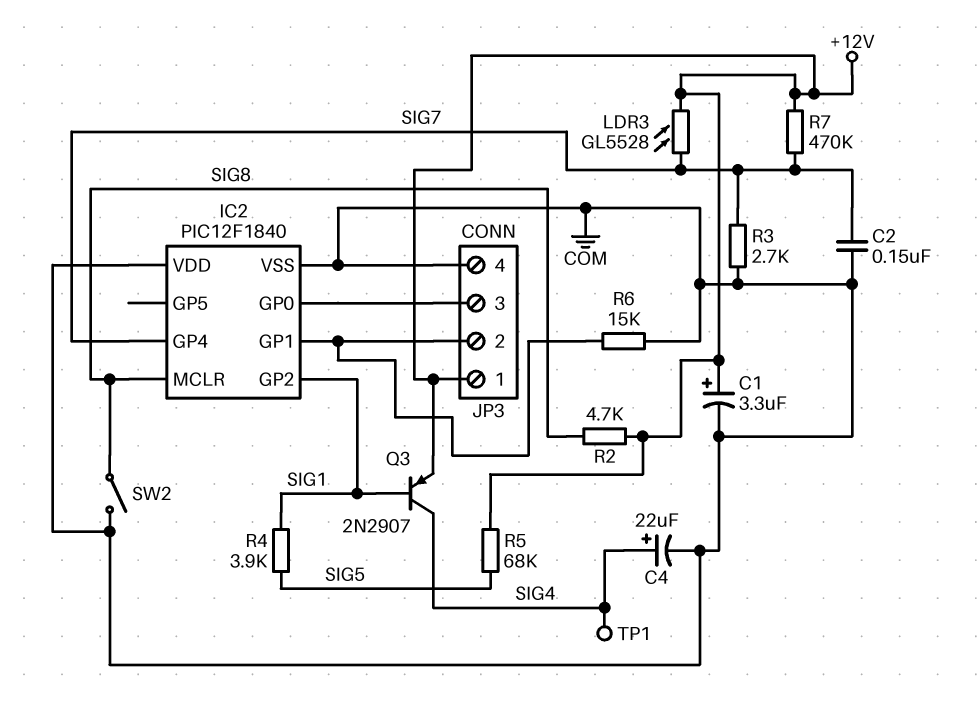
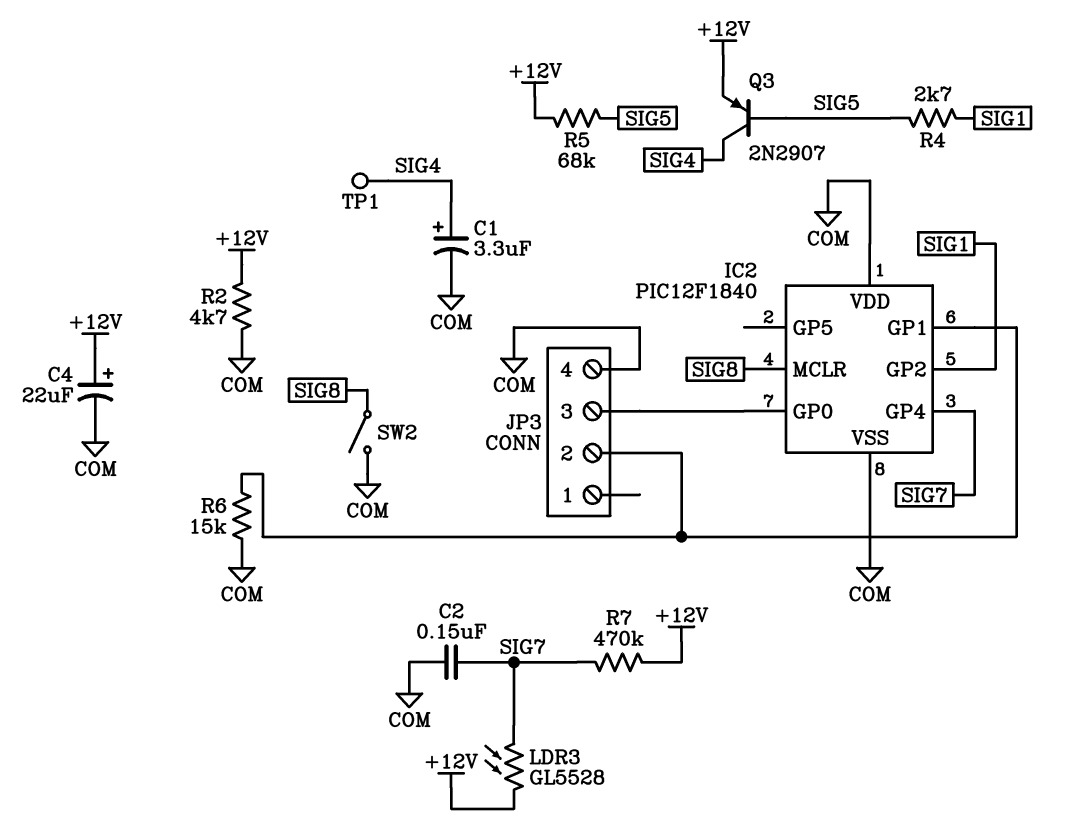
C1: 3.3uF (plus +12V, minus COM) -> 3.3uF (plus SIG4, minus COM)
C4: 22uF (plus SIG4, minus COM) -> 22uF (plus +12V, minus COM)
JP3 pin 1: +12V -> none
Q3: PNP 2N2907 (B SIG1, C SIG4, E +12V) -> PNP 2N2907 (B SIG5, C SIG4, E +12V)
R2: 4.7k (+12V, SIG8) -> 4.7k (+12V, COM)
R3: 2.7k (COM, SIG7) -> none
R4: 3.9k (SIG1, SIG5) -> 2.7k (SIG1, SIG5)

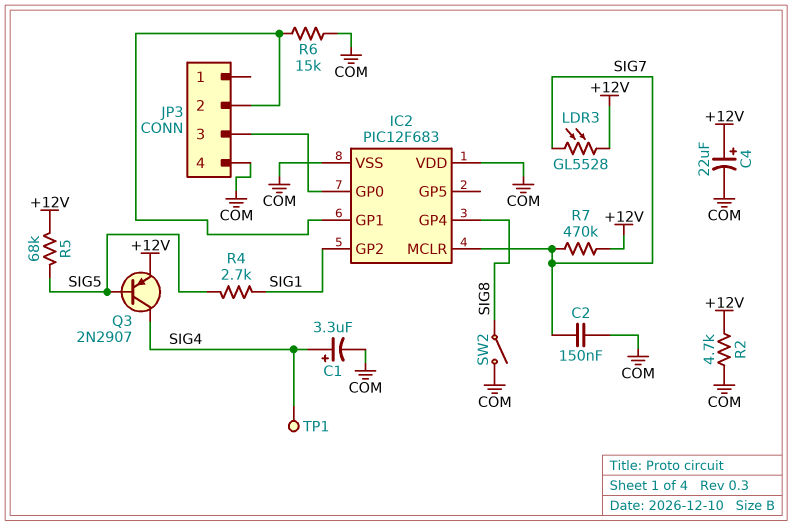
IC2: PIC12F1840 -> PIC12F683
IC2 pin GP4: SIG7 -> SIG8
IC2 pin MCLR: SIG8 -> SIG7

